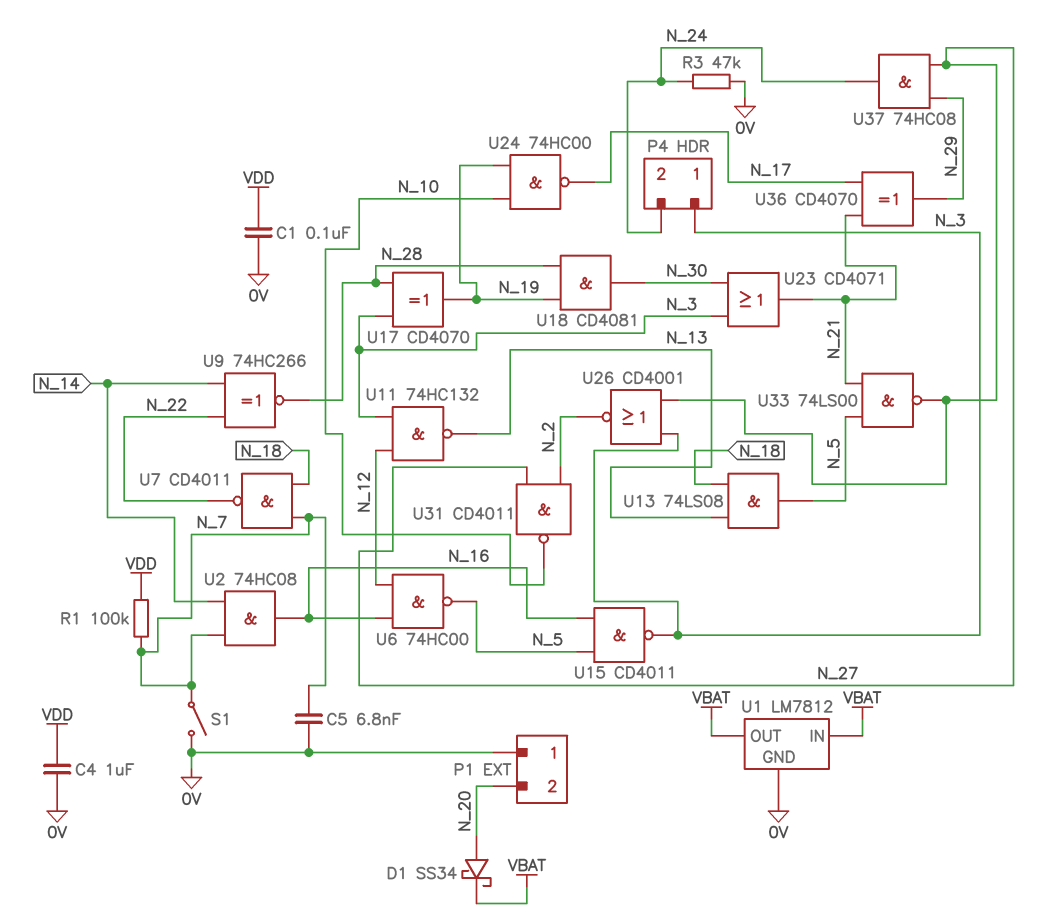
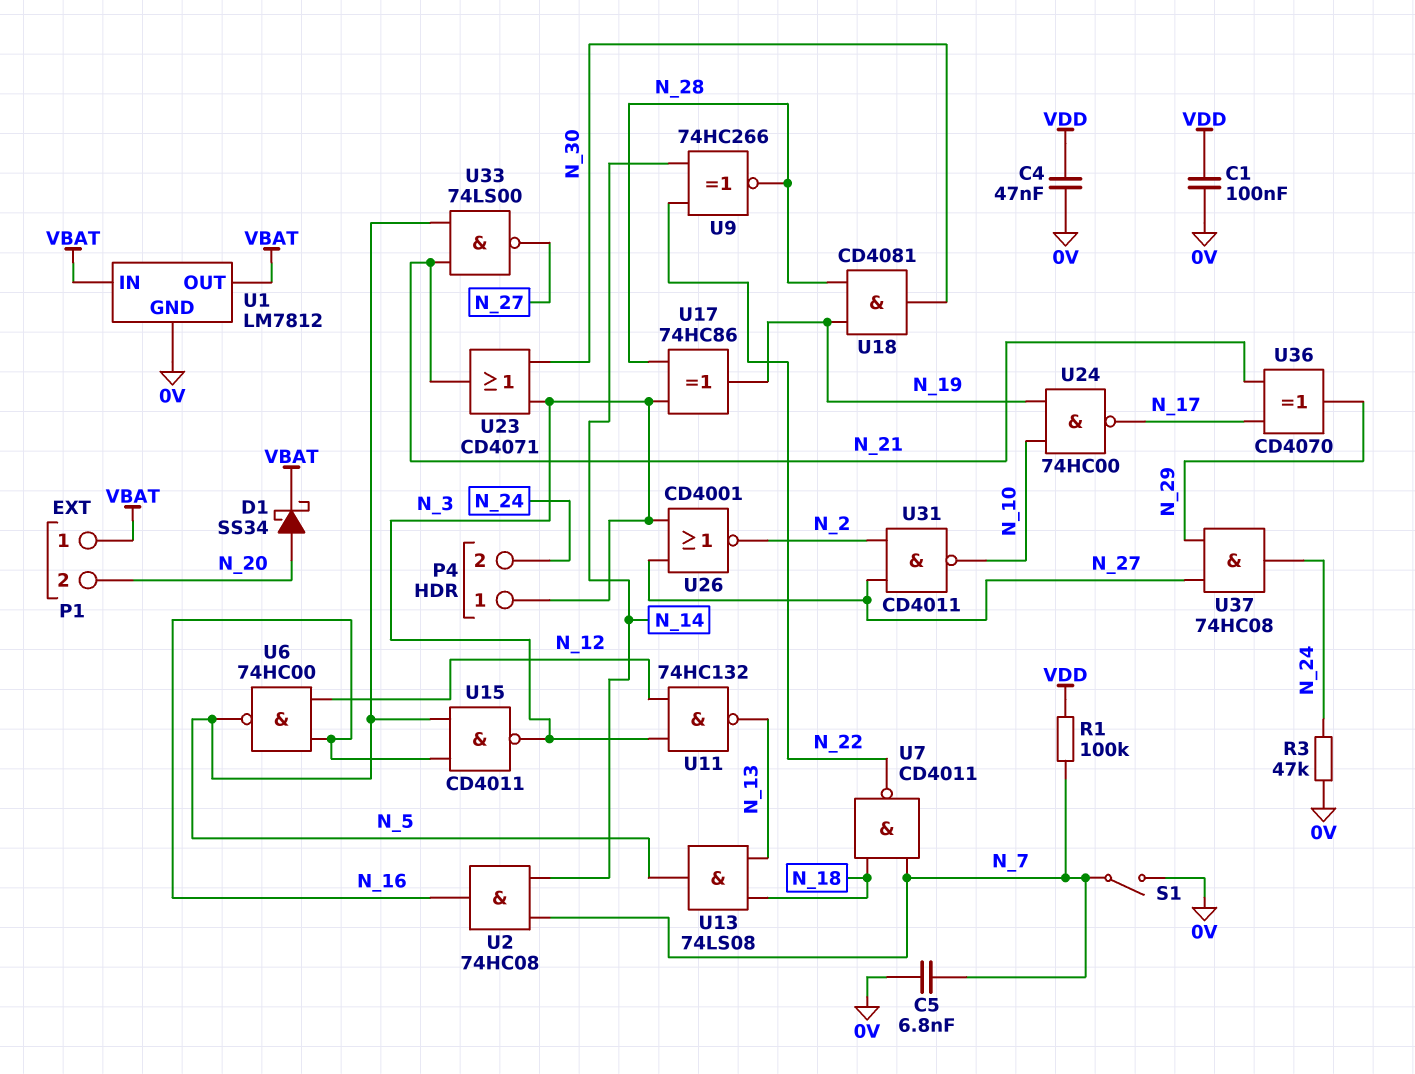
C4: 1uF (0V, VDD) -> 47nF (0V, VDD)
P1 pin 1: 0V -> VBAT
U17: XOR CD4070 (in N_3, in N_28, out N_19) -> XOR 74HC86 (in N_3, in N_28, out N_19)

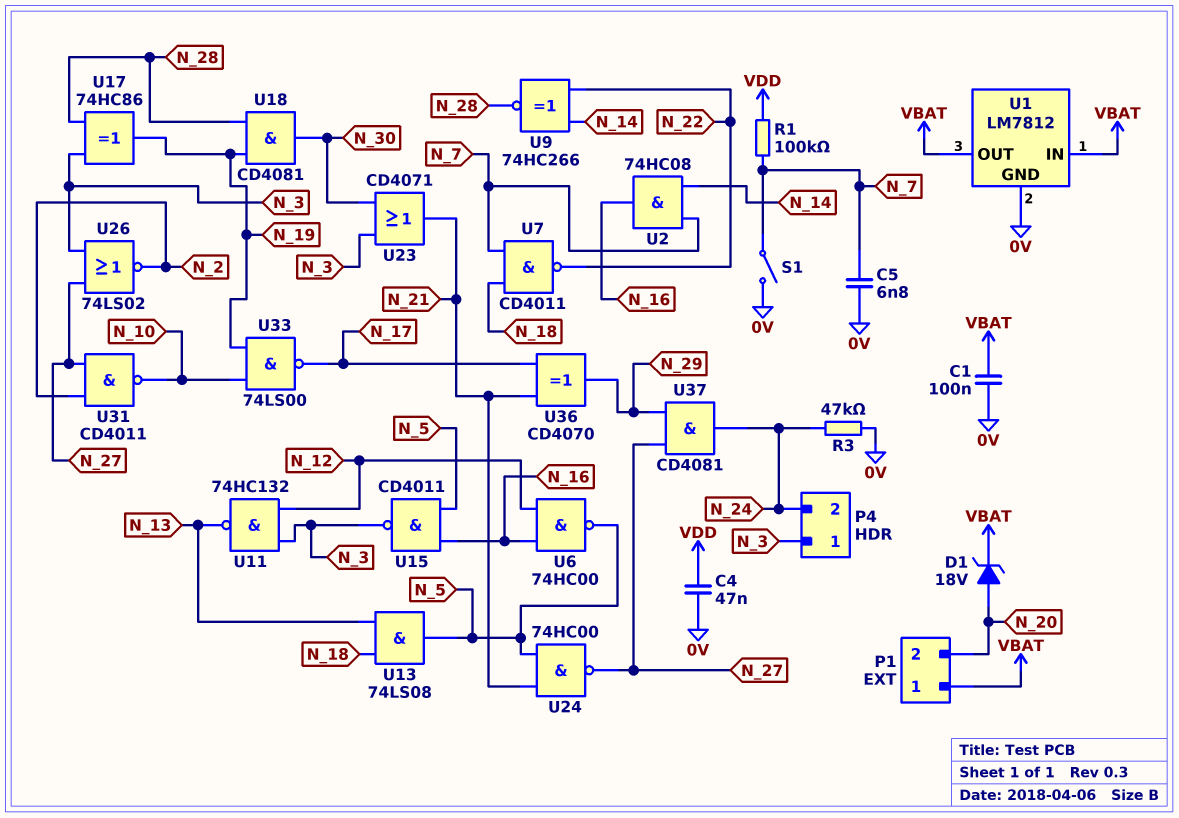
C1: 100nF (0V, VDD) -> 100nF (0V, VBAT)
D1: schottky SS34 (A N_20, K VBAT) -> zener 18V (A N_20, K VBAT)
U24: NAND 74HC00 (in N_10, in N_19, out N_17) -> NAND 74HC00 (in N_5, in N_21, out N_27)
U26: NOR CD4001 (in N_3, in N_27, out N_2) -> NOR 74LS02 (in N_3, in N_27, out N_2)
U33: NAND 74LS00 (in N_5, in N_21, out N_27) -> NAND 74LS00 (in N_10, in N_19, out N_17)
U37: AND 74HC08 (in N_27, in N_29, out N_24) -> AND CD4081 (in N_27, in N_29, out N_24)

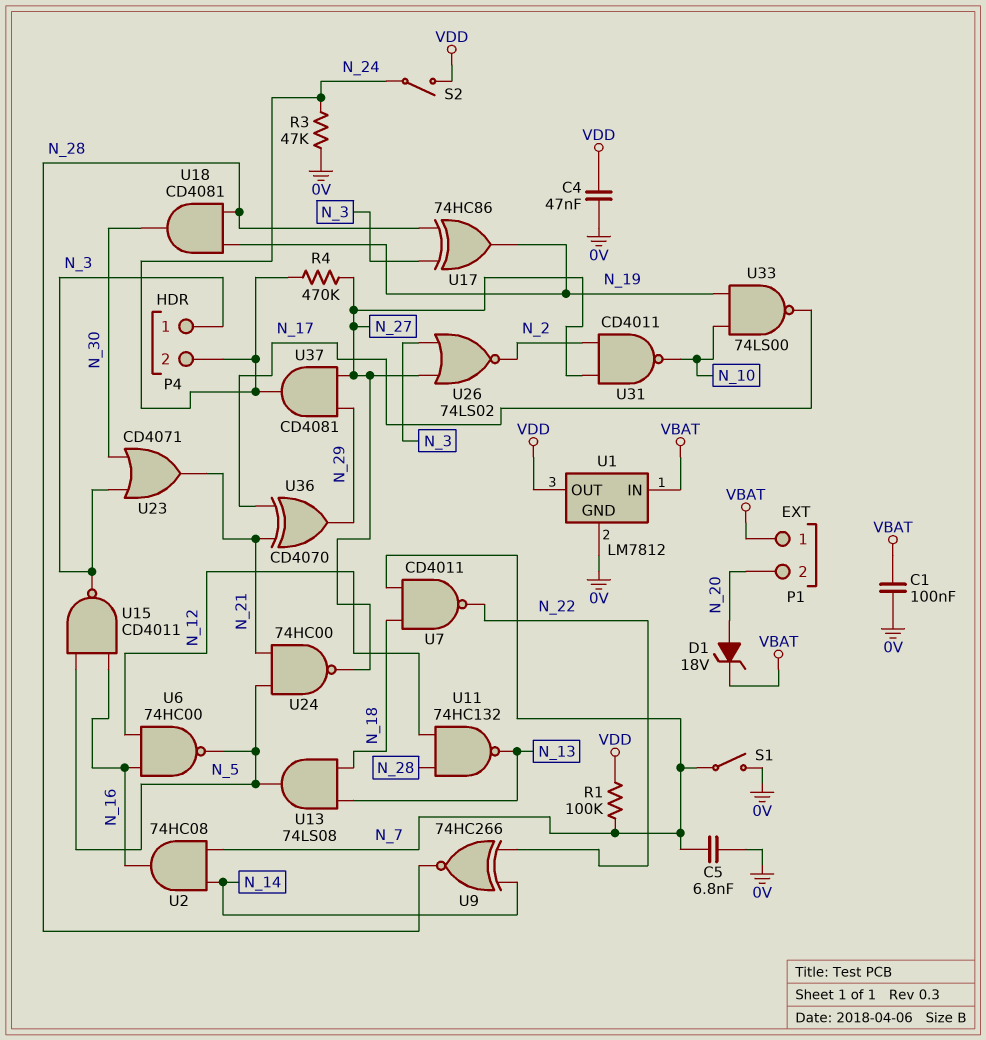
R4: none -> 470k (N_24, N_27)
S2: none -> switch (N_24, VDD)
U1 pin OUT: VBAT -> VDD
U11: NAND 74HC132 (in N_3, in N_12, out N_13) -> NAND 74HC132 (in N_12, in N_28, out N_13)

